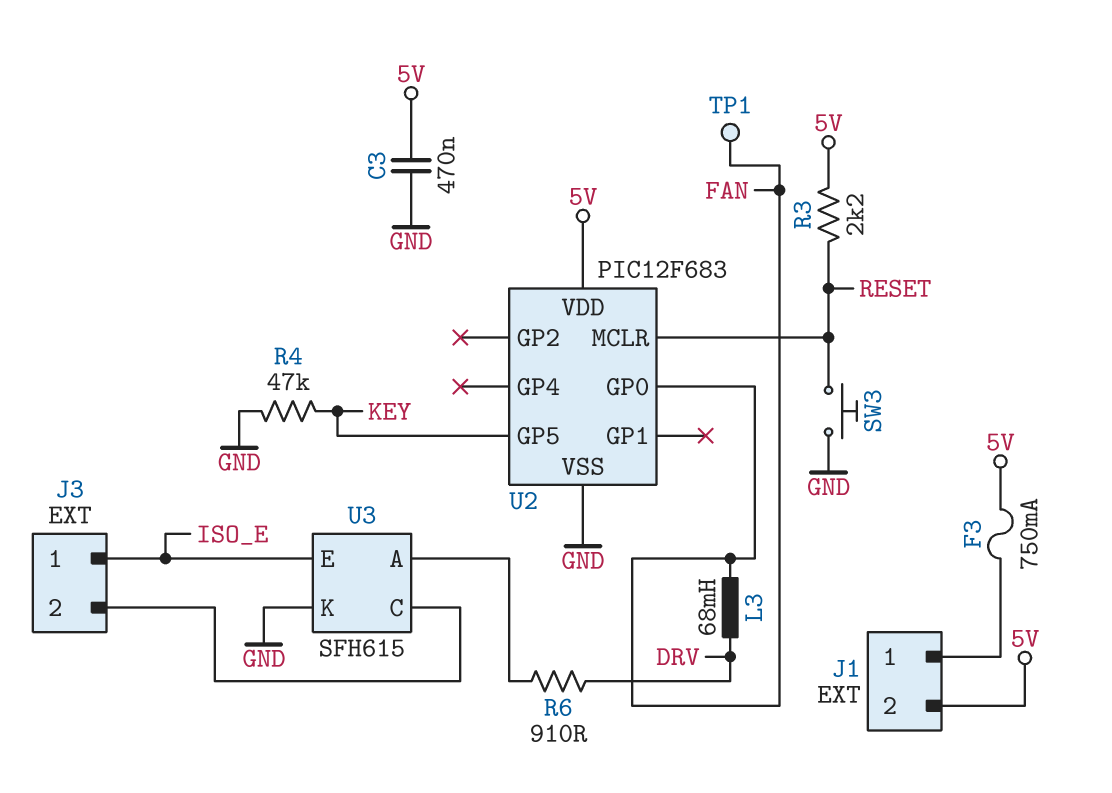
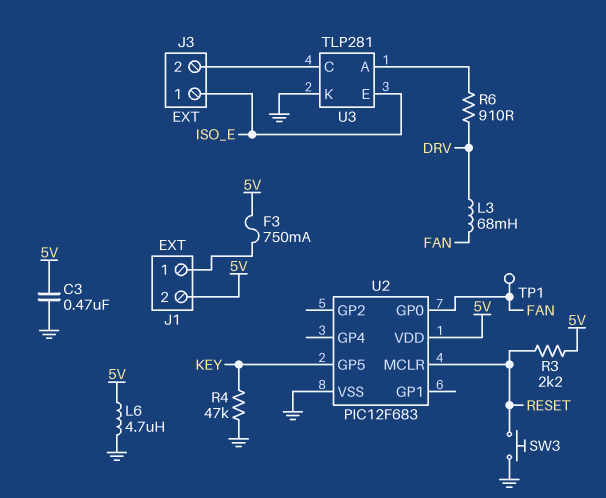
L6: none -> 4.7uH (5V, GND)
U3: SFH615 -> TLP281

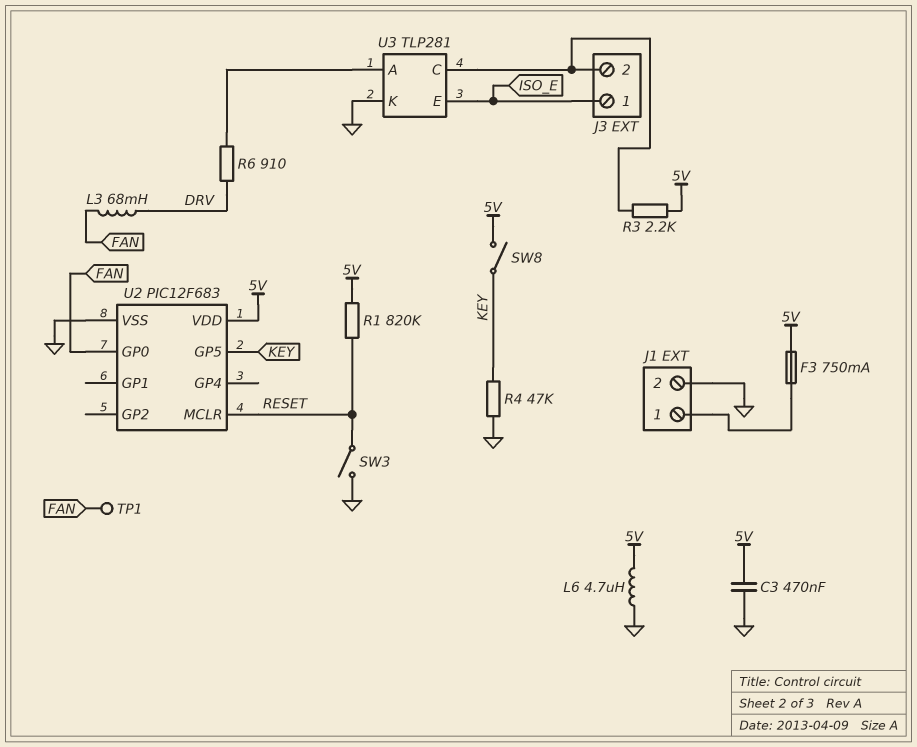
J1 pin 2: 5V -> GND
R1: none -> 820k (5V, RESET)
R3: 2.2k (5V, RESET) -> 2.2k (5V, J3/2)
SW3: button (GND, RESET) -> switch (GND, RESET)
SW8: none -> switch (5V, KEY)

